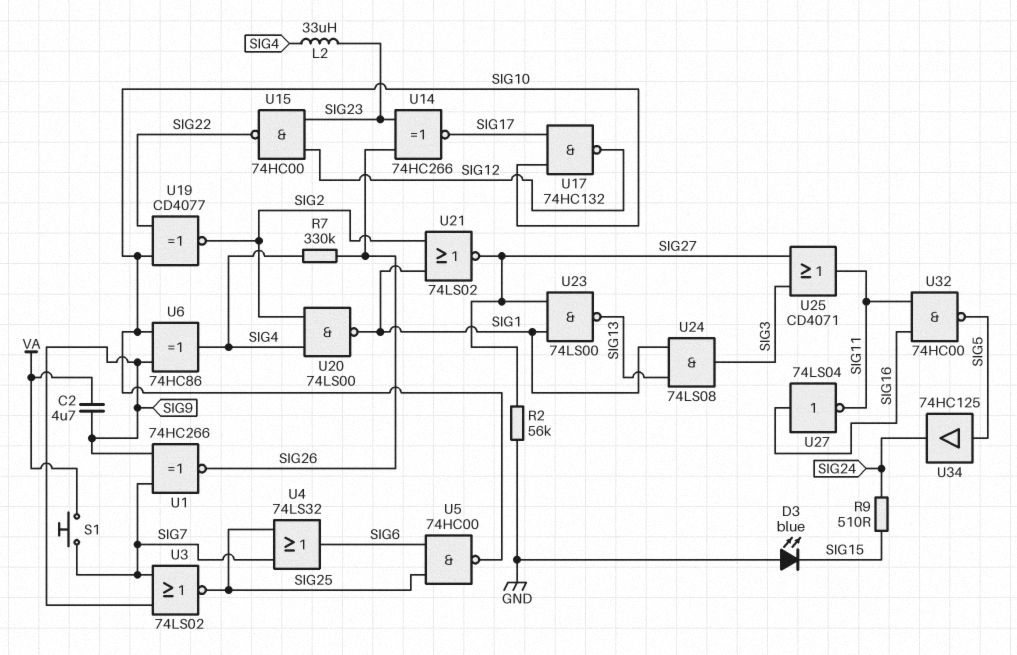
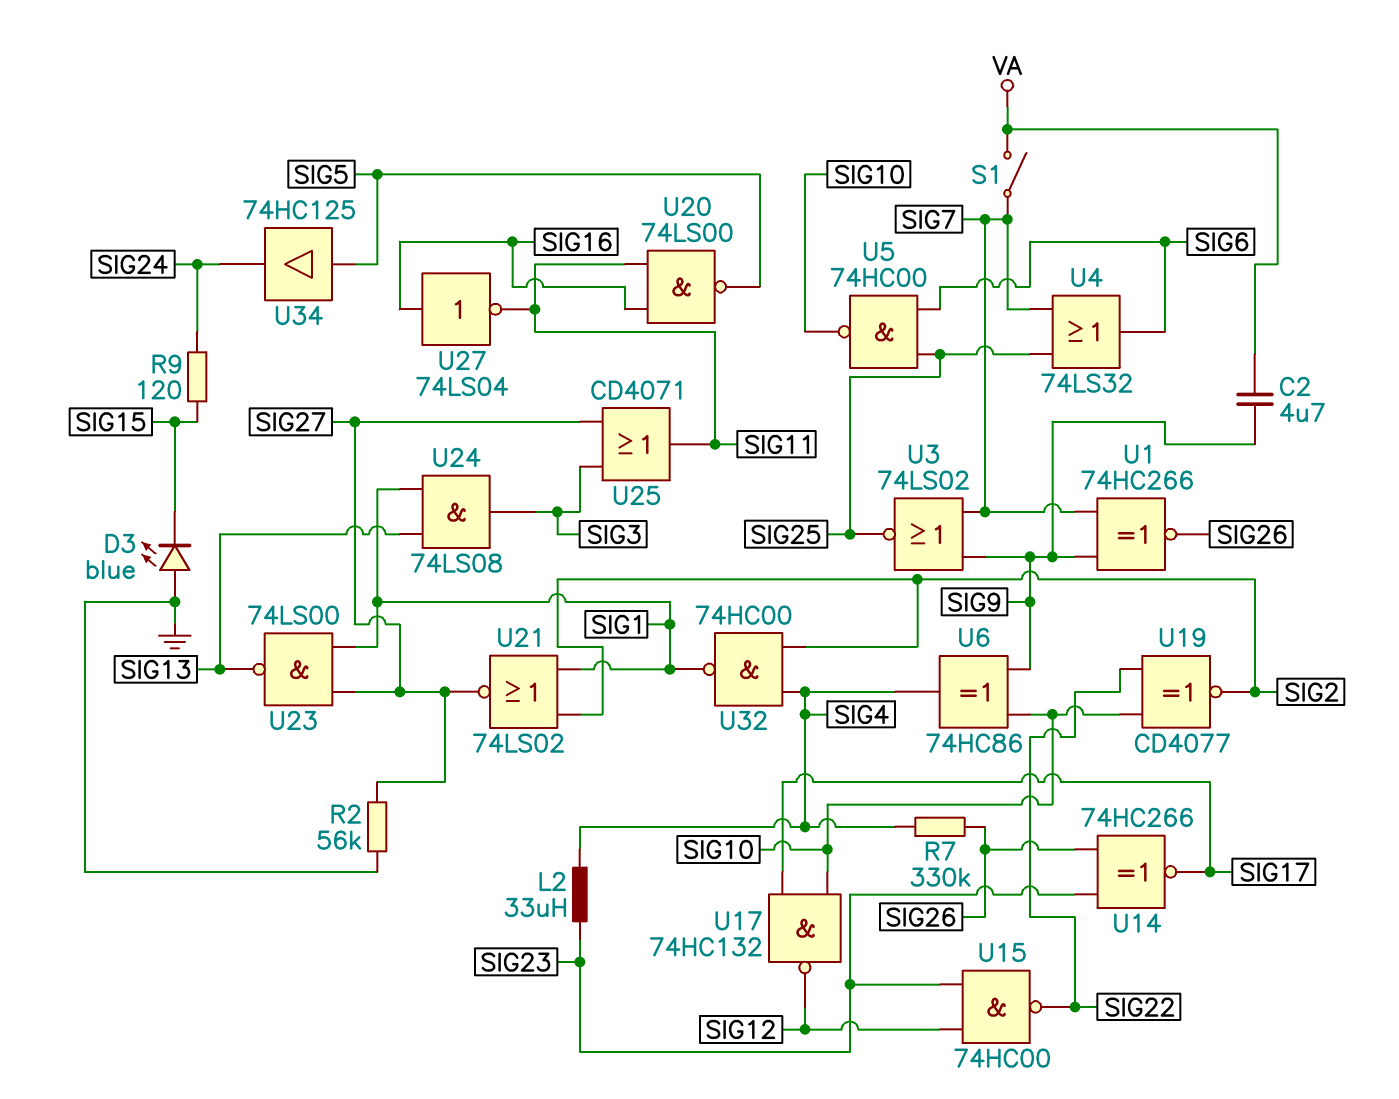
R9: 510 (SIG15, SIG24) -> 120 (SIG15, SIG24)
S1: button (SIG7, VA) -> switch (SIG7, VA)
U20: NAND 74LS00 (in SIG2, in SIG4, out SIG1) -> NAND 74LS00 (in SIG11, in SIG16, out SIG5)
U32: NAND 74HC00 (in SIG11, in SIG16, out SIG5) -> NAND 74HC00 (in SIG2, in SIG4, out SIG1)

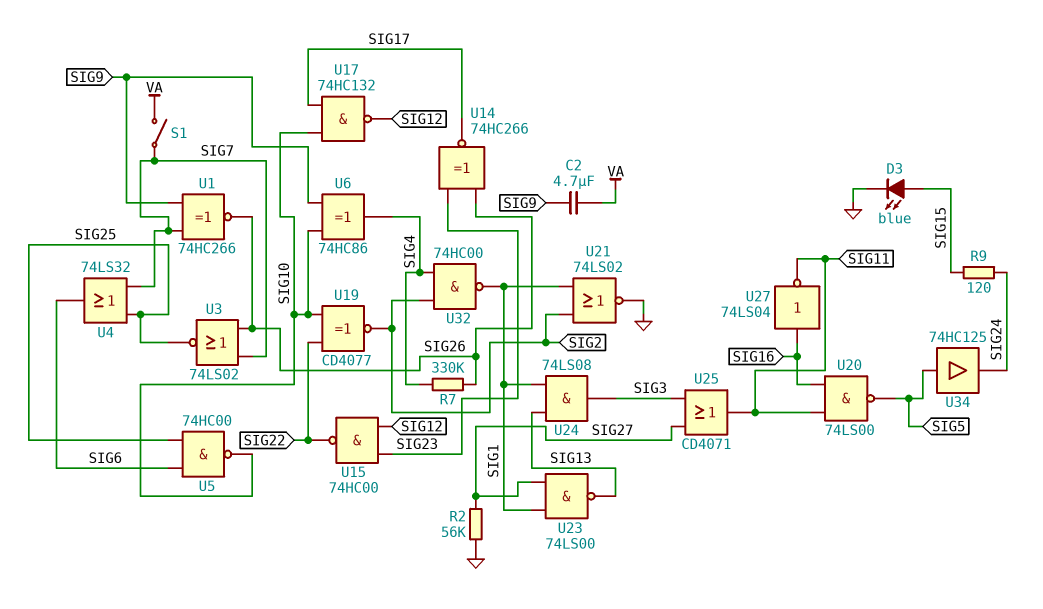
D3: LED blue (A GND, K SIG15) -> LED blue (A SIG15, K GND)
L2: 33uH (SIG4, SIG23) -> none
U3: NOR 74LS02 (in SIG7, in SIG9, out SIG25) -> NOR 74LS02 (in SIG7, in SIG26, out SIG25)
U21: NOR 74LS02 (in SIG1, in SIG2, out SIG27) -> NOR 74LS02 (in SIG1, in SIG2, out GND)

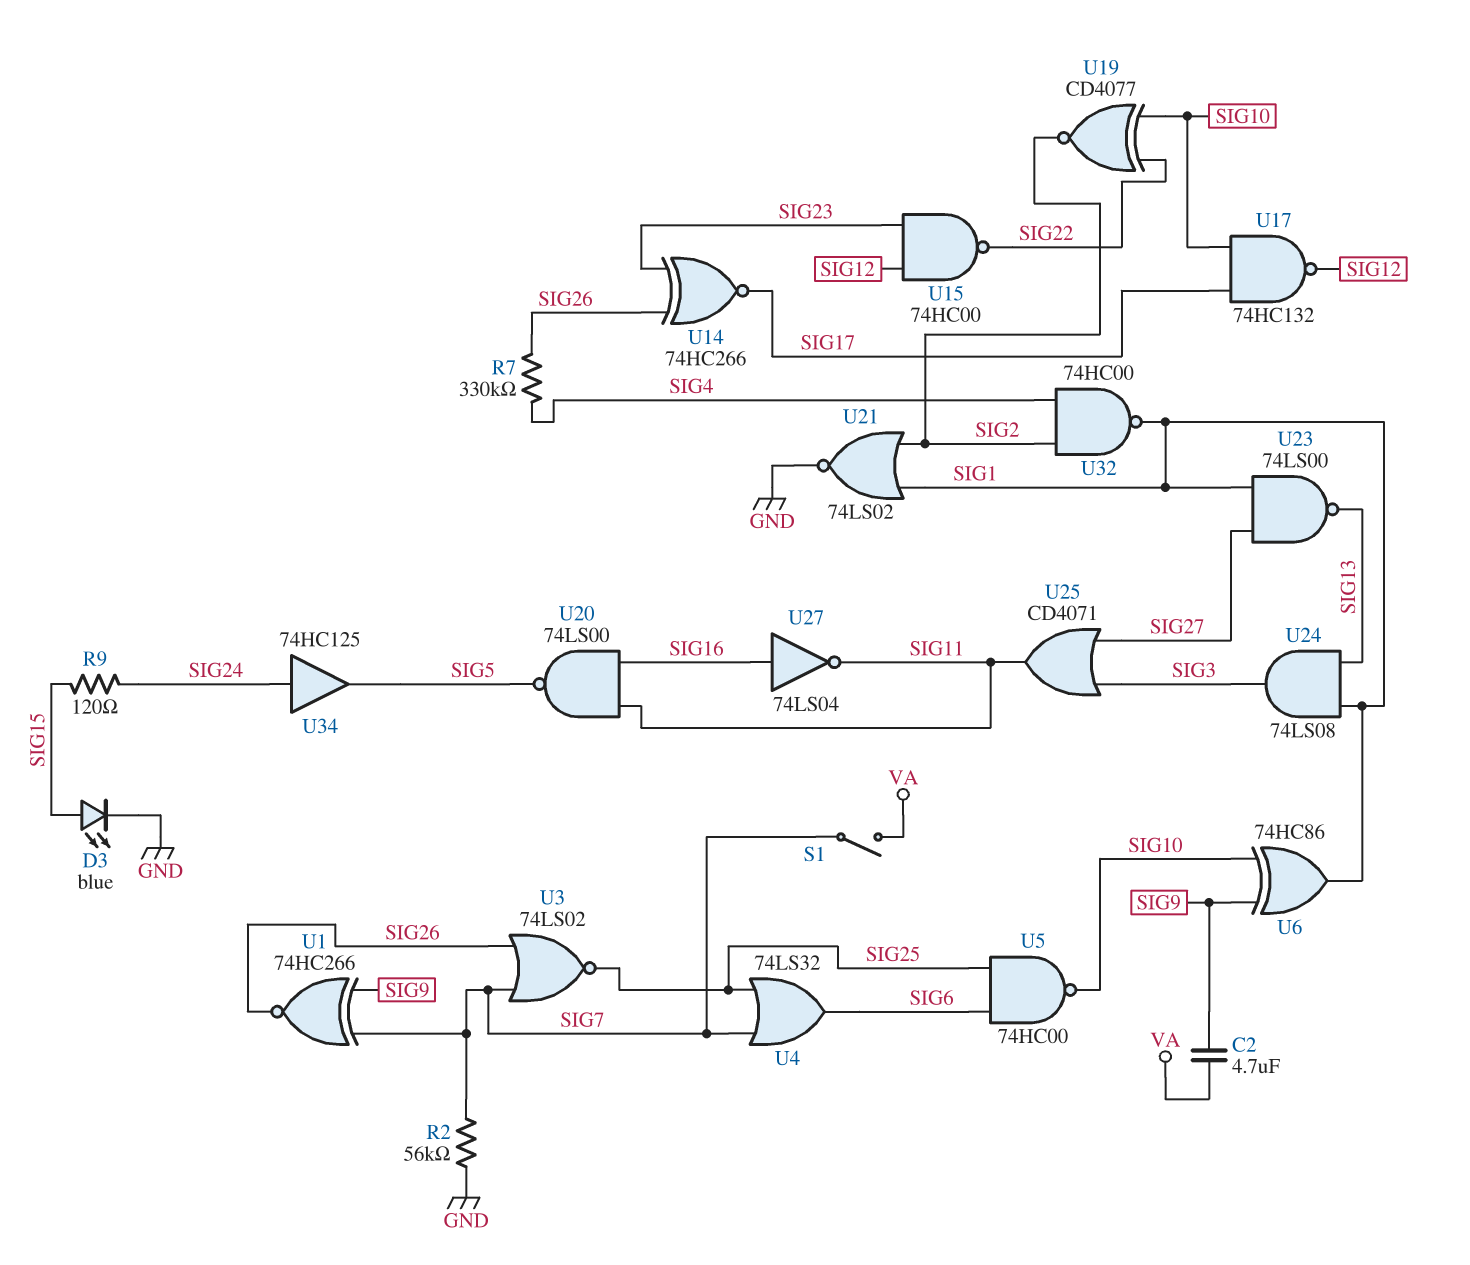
R2: 56k (GND, SIG27) -> 56k (GND, SIG7)
U6: XOR 74HC86 (in SIG9, in SIG10, out SIG4) -> XOR 74HC86 (in SIG9, in SIG10, out SIG1)
U34: buffer 74HC125 (in SIG5, out SIG24) -> buffer 74HC125 (in SIG24, out SIG5)

